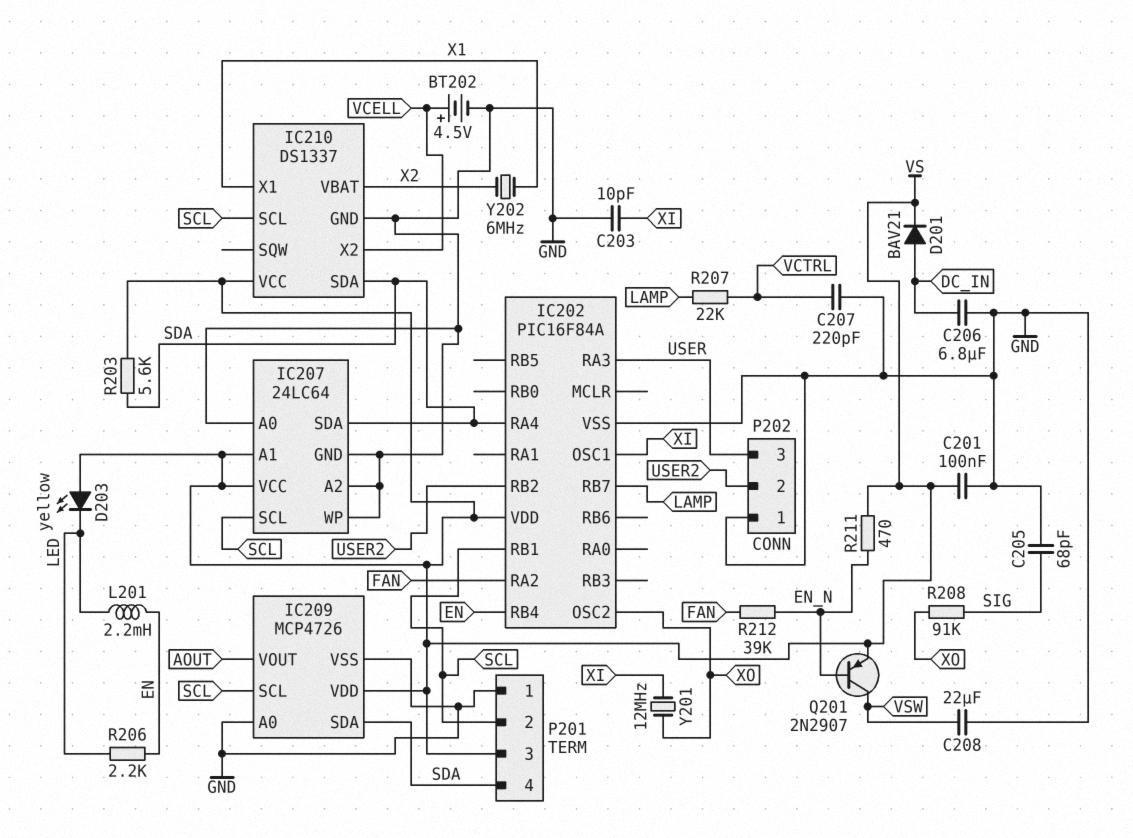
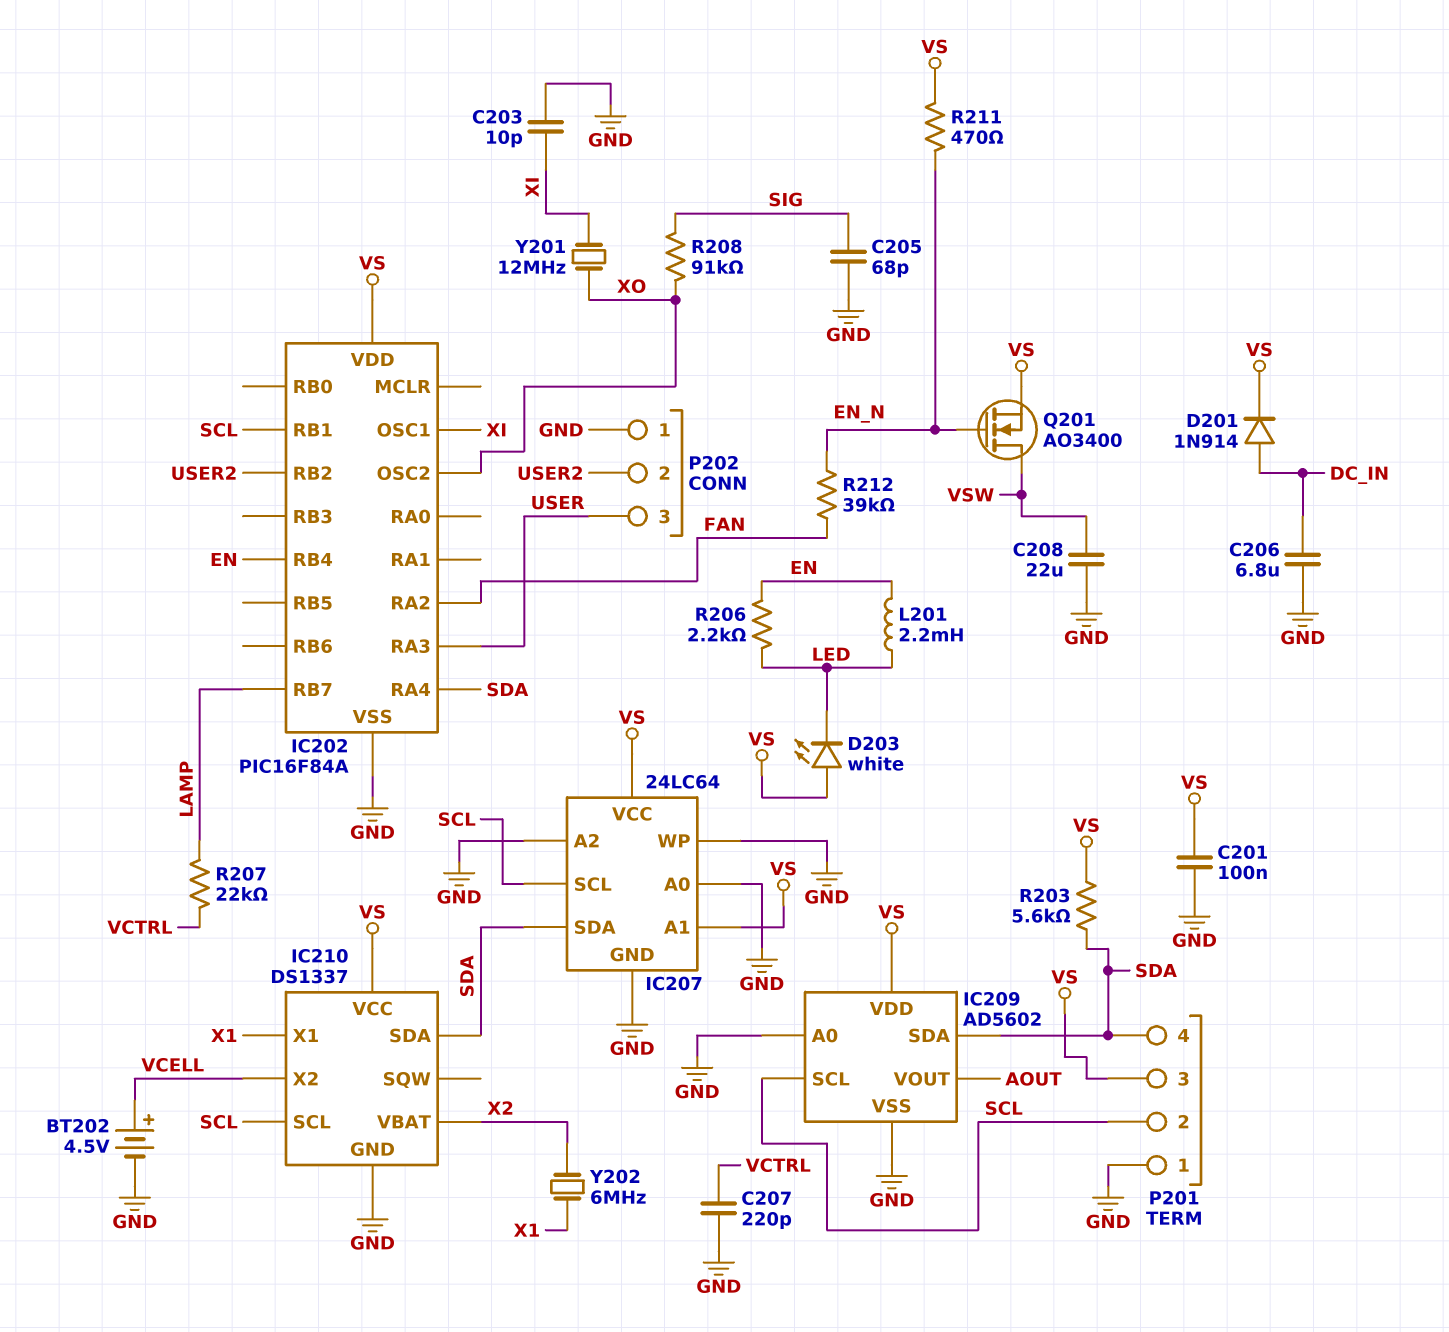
D201: diode BAV21 (A DC_IN, K VS) -> diode 1N914 (A DC_IN, K VS)
D203: LED yellow (A VS, K LED) -> LED white (A VS, K LED)
IC209: MCP4726 -> AD5602
Q201: PNP 2N2907 (B EN_N, C VSW, E VS) -> NMOS AO3400 (G EN_N, D VSW, S VS)

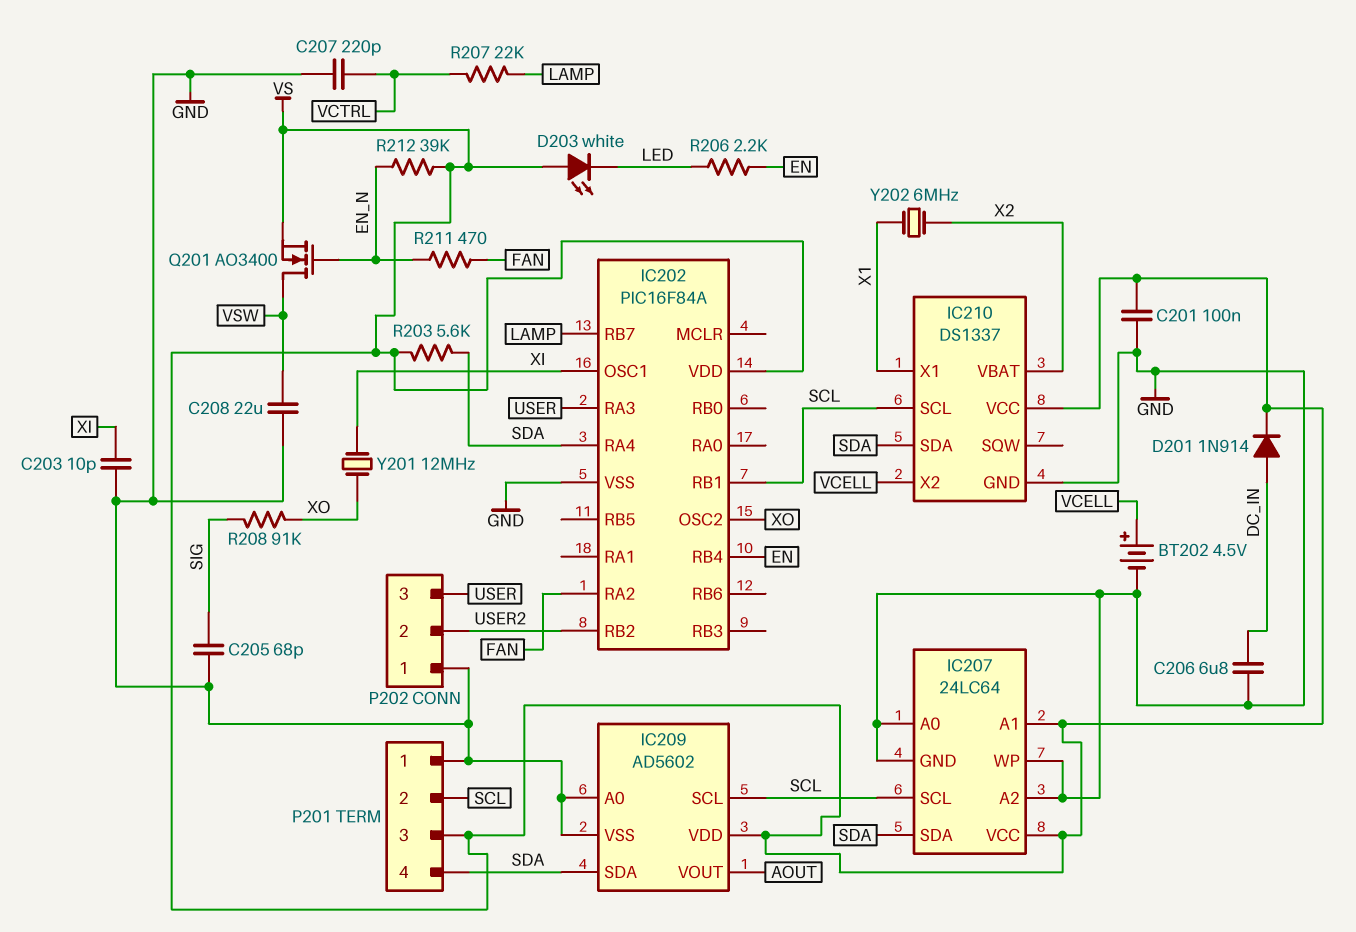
L201: 2.2mH (EN, LED) -> none
R211: 470 (EN_N, VS) -> 470 (EN_N, FAN)
R212: 39k (EN_N, FAN) -> 39k (EN_N, VS)

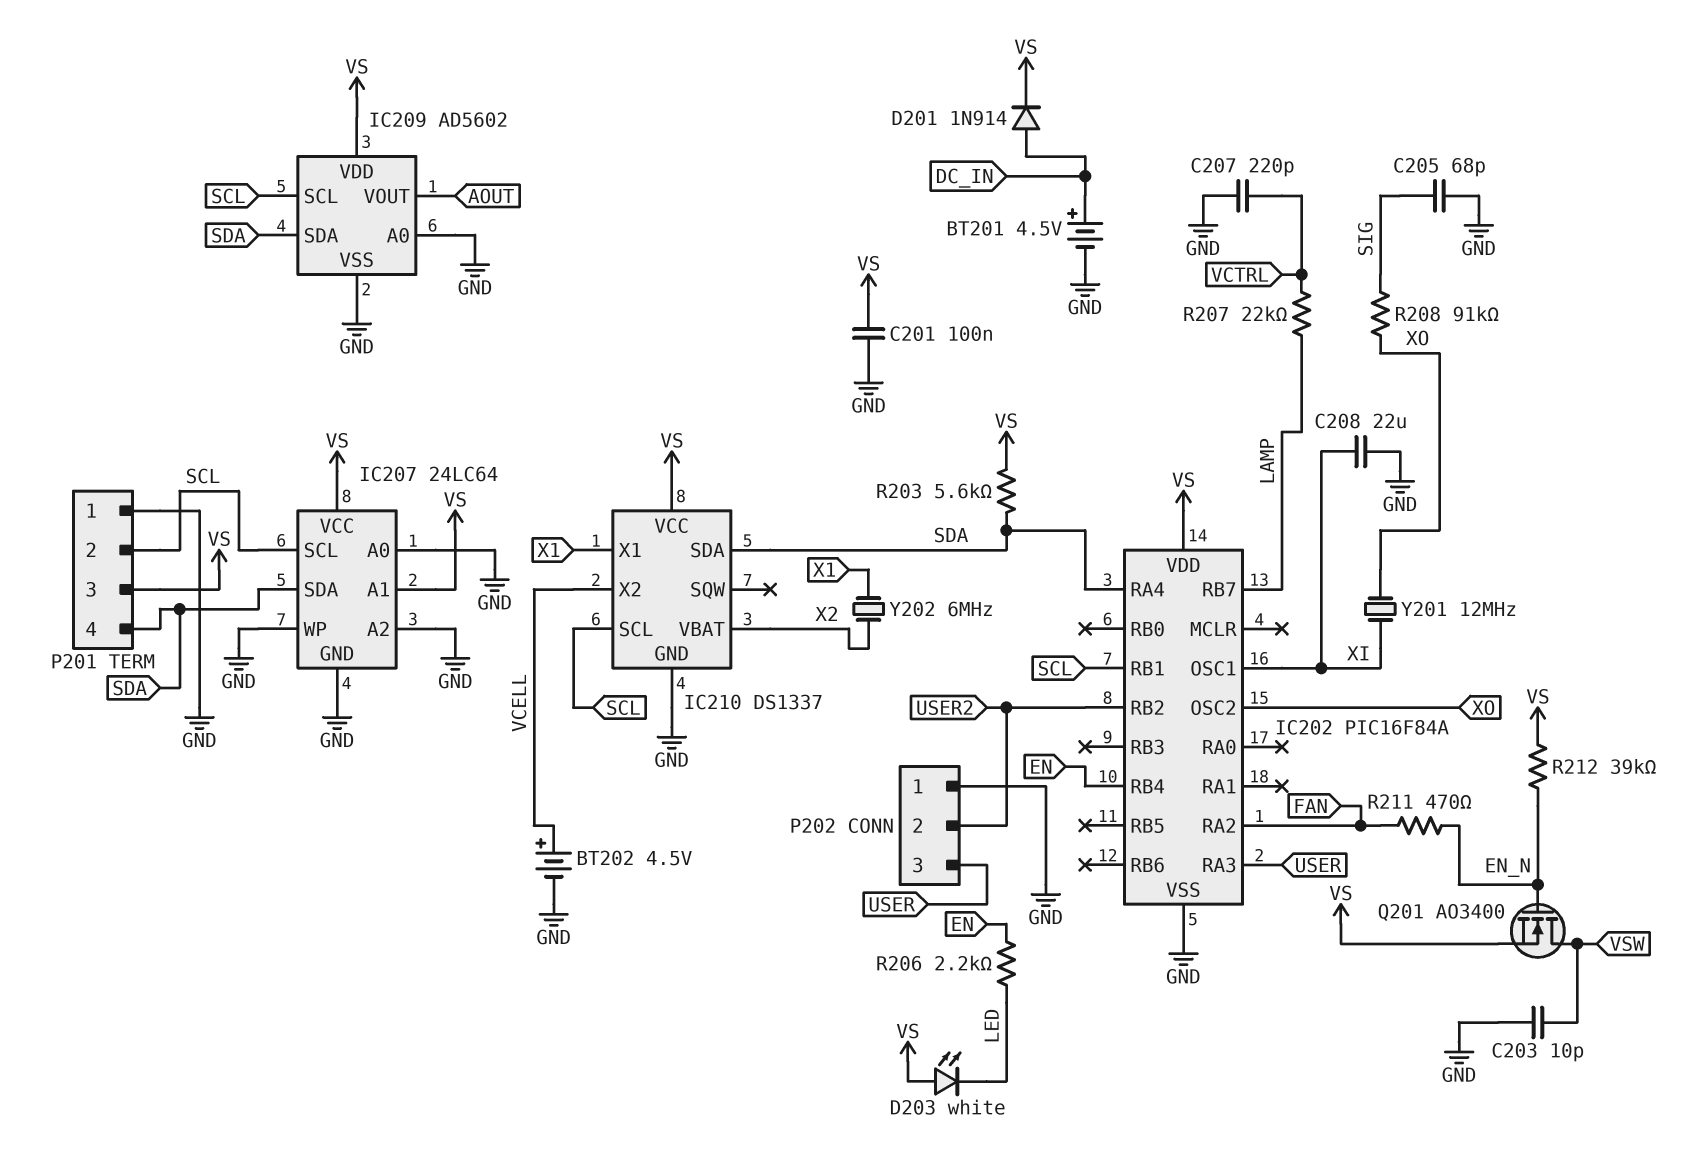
BT201: none -> 4.5V (plus DC_IN, minus GND)
C203: 10pF (GND, XI) -> 10pF (GND, VSW)
C206: 6.8uF (DC_IN, GND) -> none
C208: 22uF (GND, VSW) -> 22uF (GND, XI)

